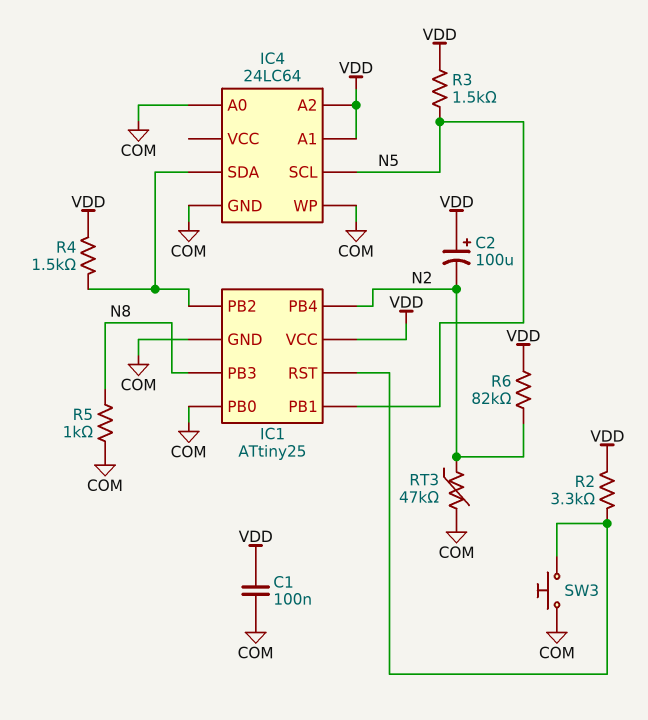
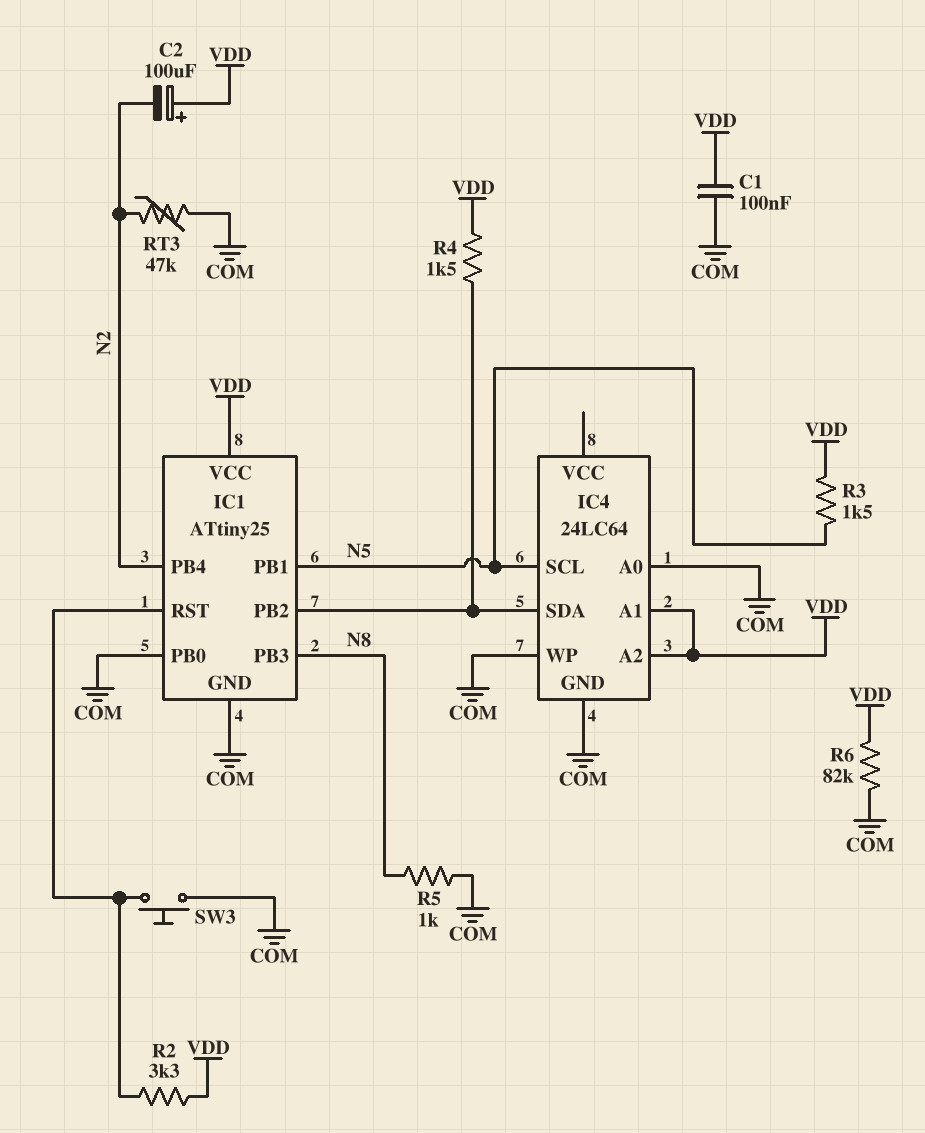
R6: 82k (N2, VDD) -> 82k (COM, VDD)

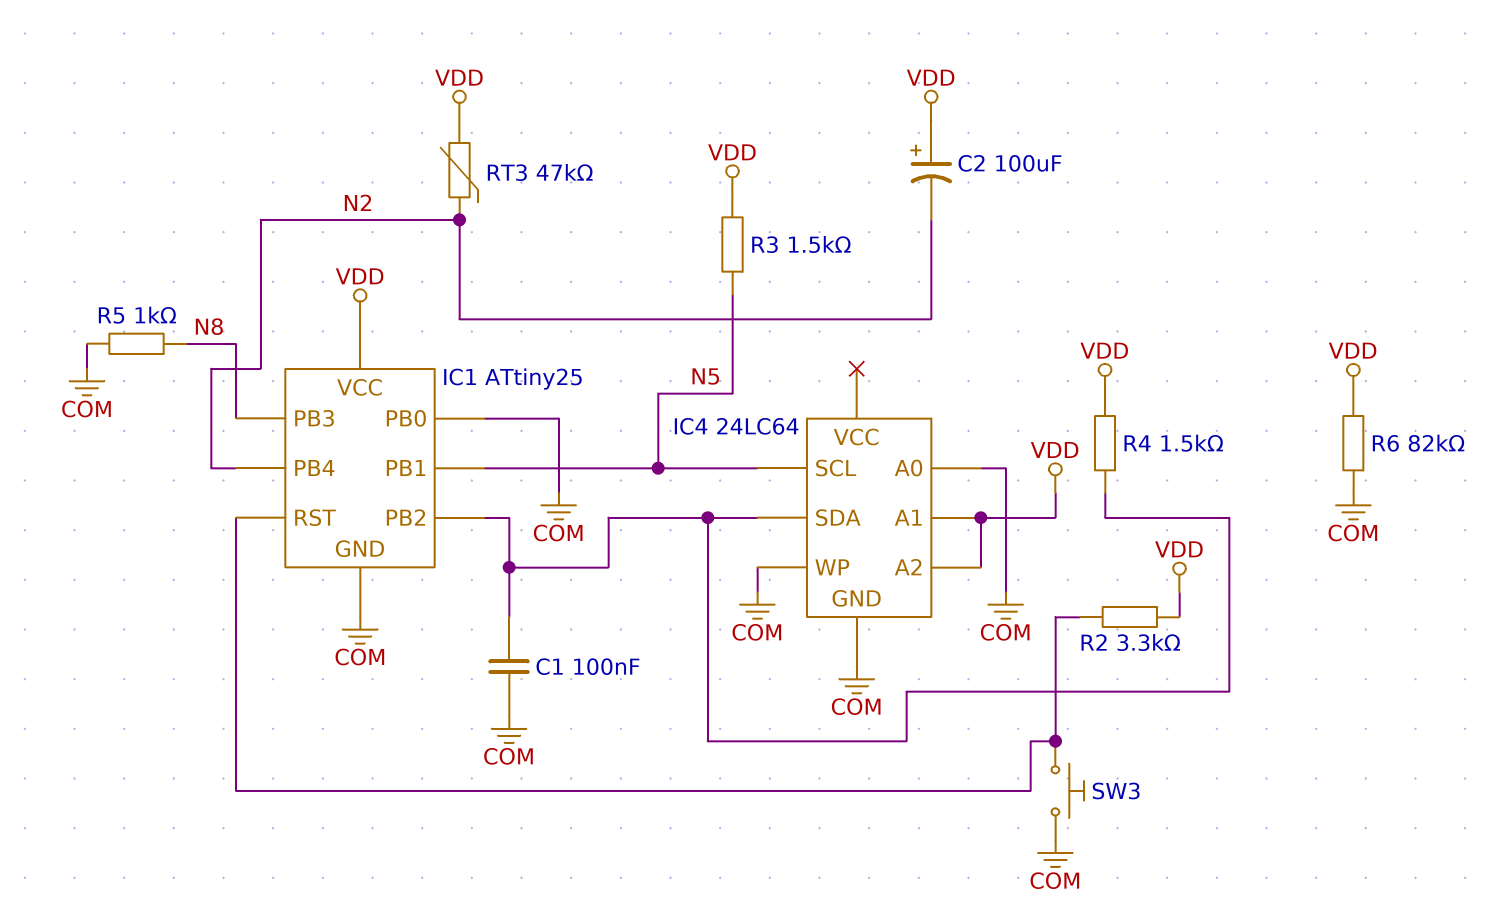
C1: 100nF (COM, VDD) -> 100nF (COM, IC1/PB2)
RT3: 47k (COM, N2) -> 47k (N2, VDD)

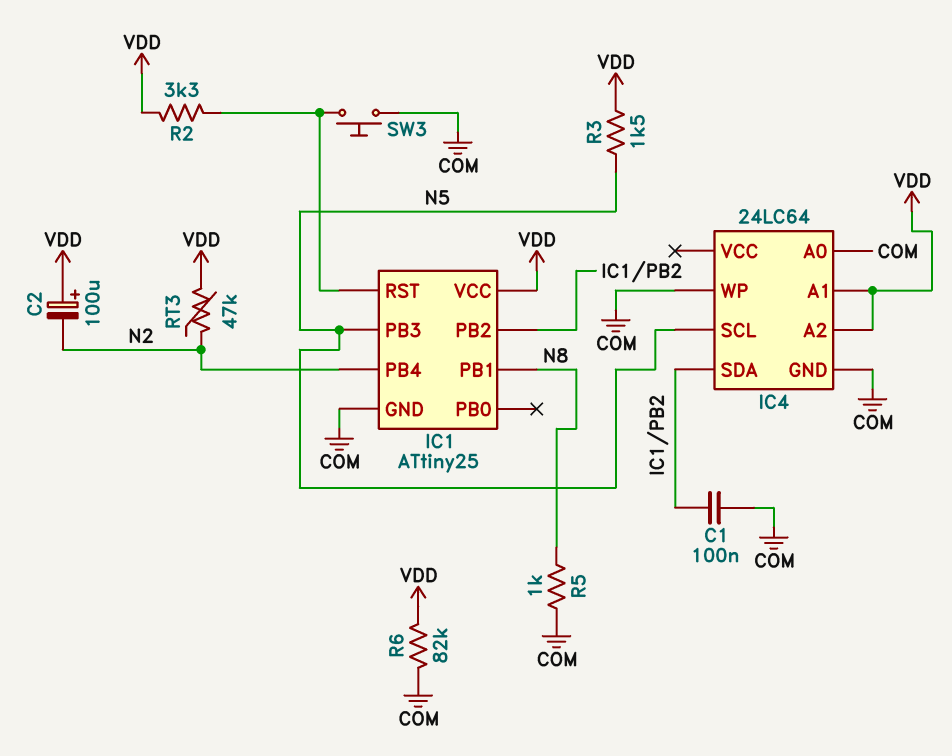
IC1 pin PB0: COM -> none
IC1 pin PB1: N5 -> N8
IC1 pin PB3: N8 -> N5
R4: 1.5k (IC1/PB2, VDD) -> none

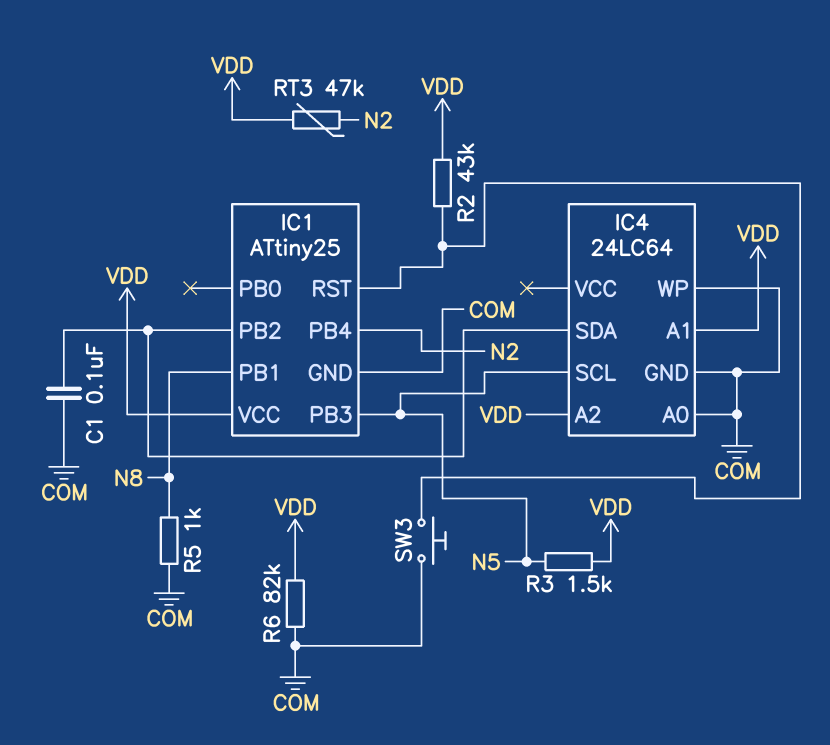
C2: 100uF (plus VDD, minus N2) -> none
R2: 3.3k (IC1/RST, VDD) -> 43k (IC1/RST, VDD)

